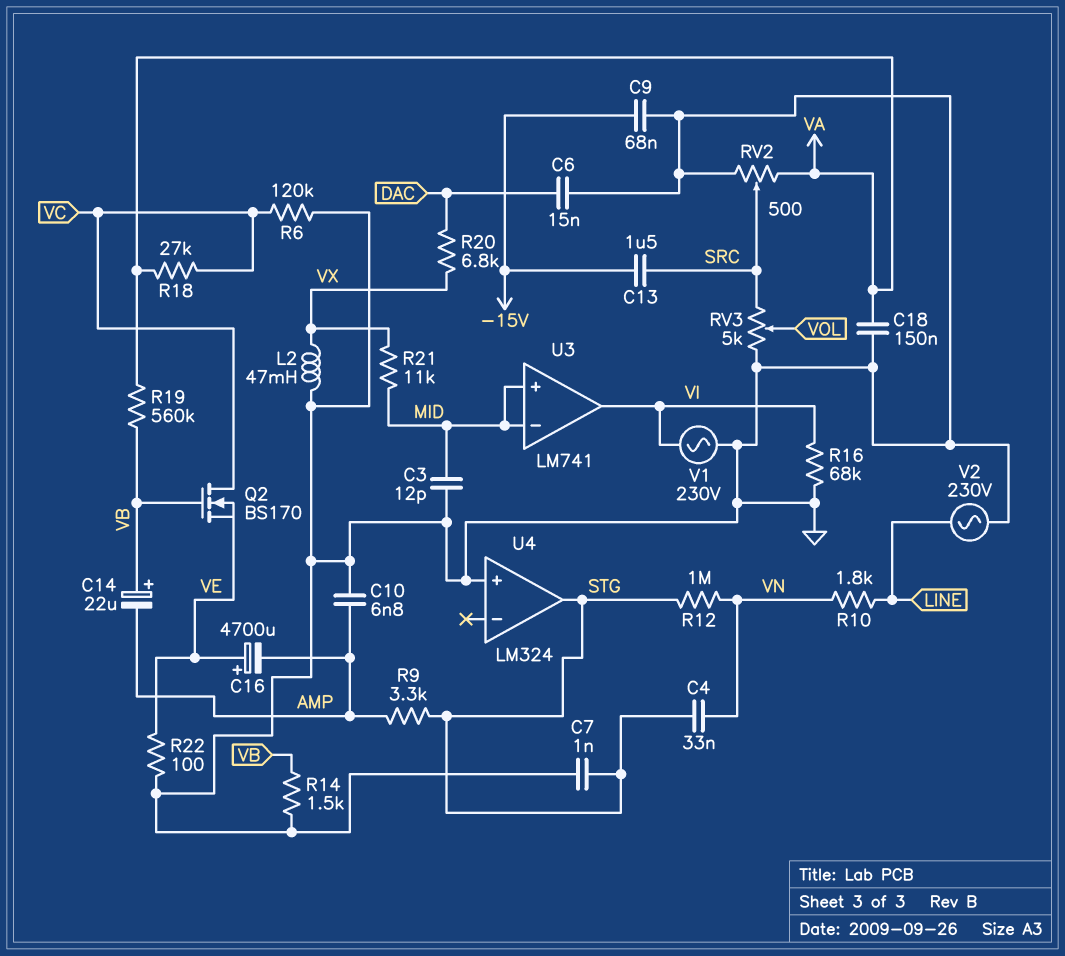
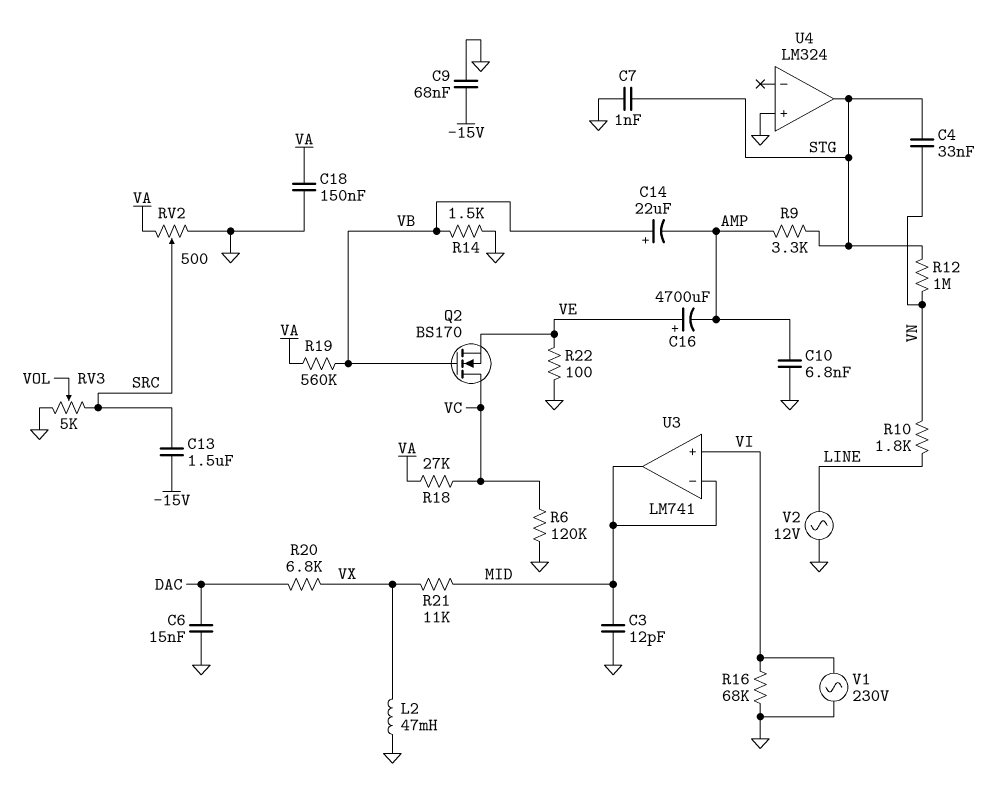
U3 pin in+: MID -> VI
U3 pin out: VI -> MID
V2: AC 230V (GND, LINE) -> AC 12V (GND, LINE)

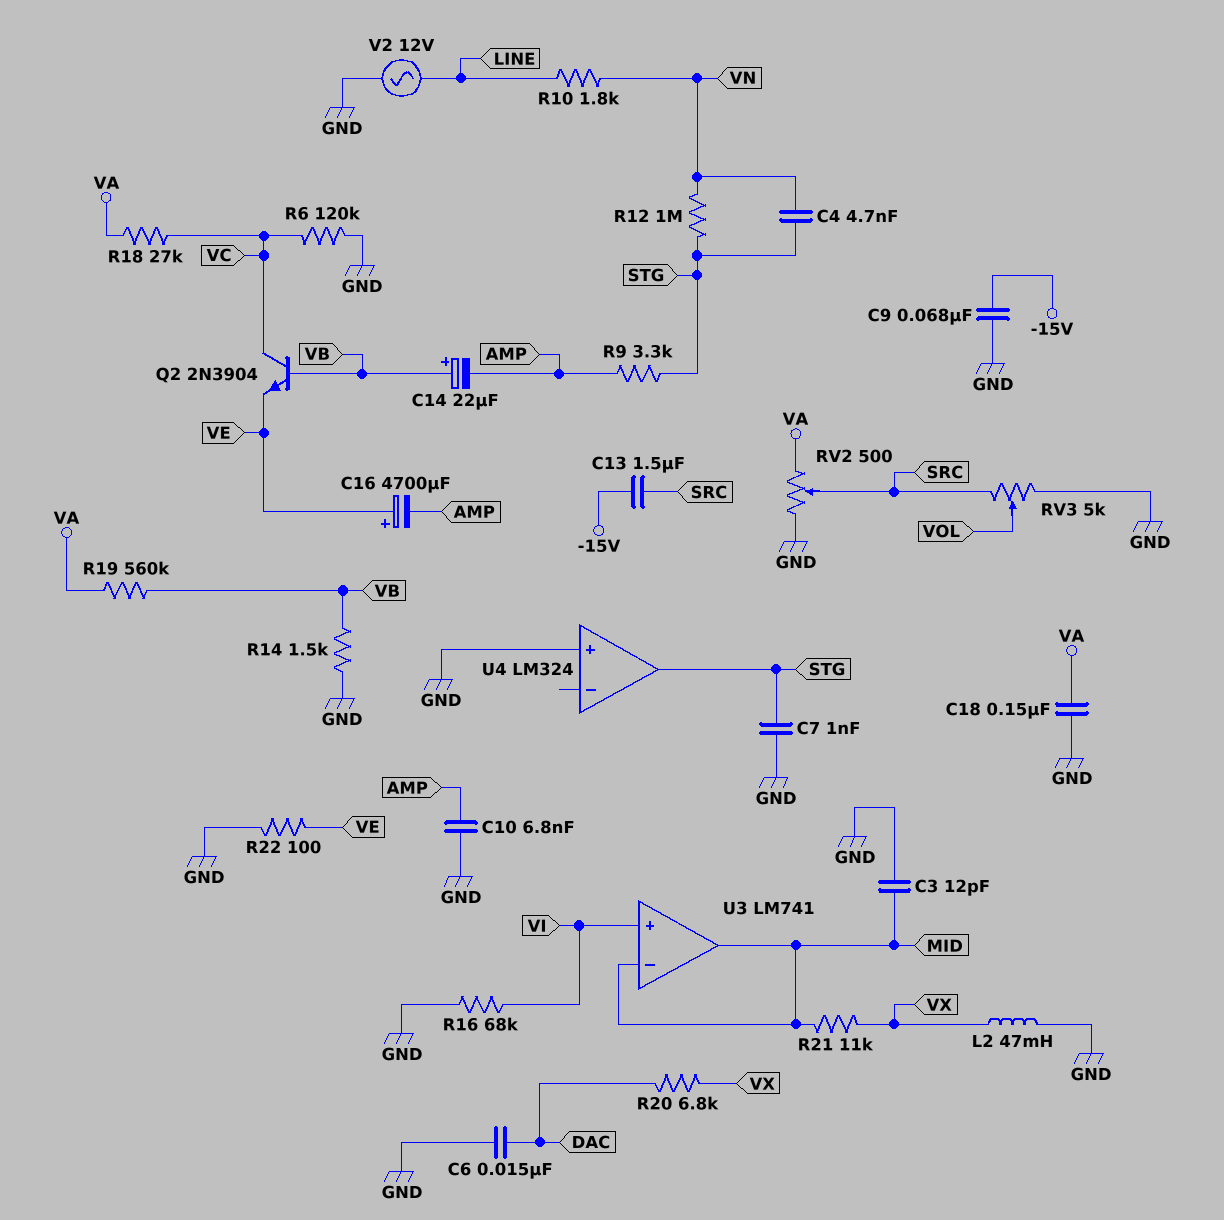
C4: 33nF (STG, VN) -> 4.7nF (STG, VN)
Q2: NMOS BS170 (G VB, D VC, S VE) -> NPN 2N3904 (B VB, C VC, E VE)
V1: AC 230V (GND, VI) -> none

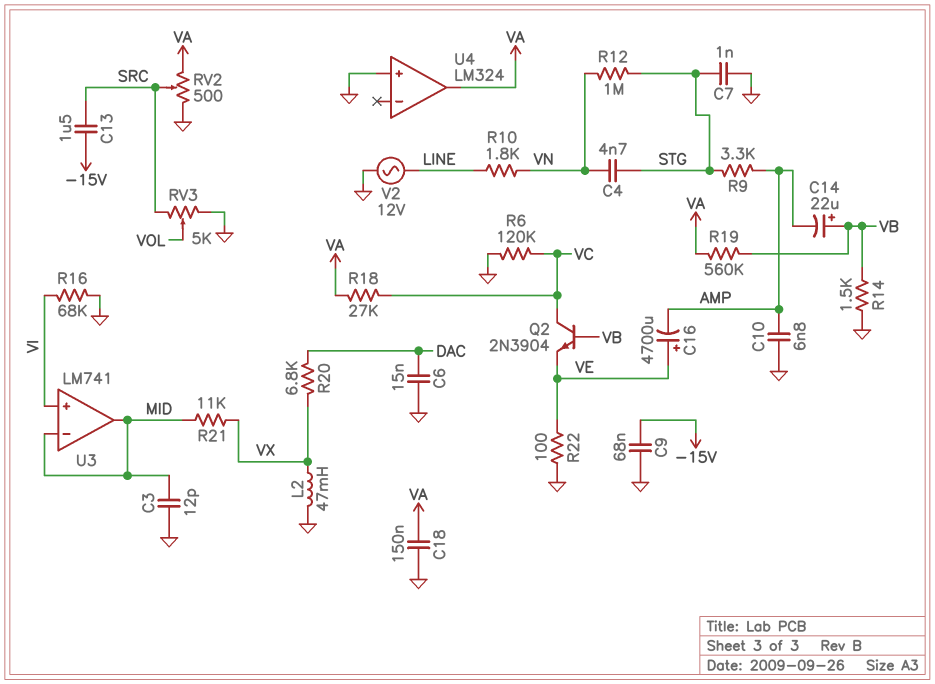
U4 pin out: STG -> VA

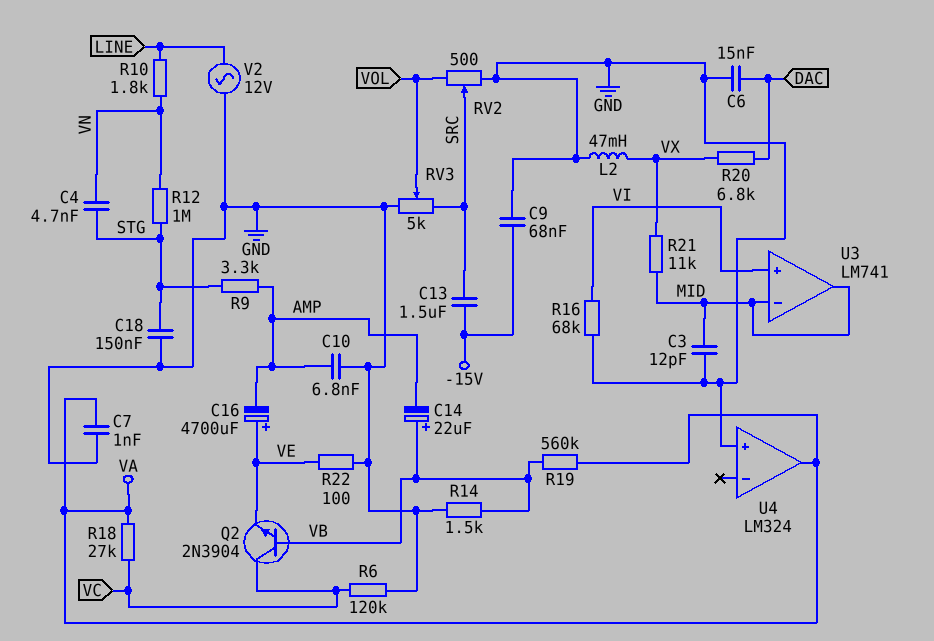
C7: 1nF (GND, STG) -> 1nF (GND, VA)
C18: 150nF (GND, VA) -> 150nF (GND, STG)
RV2: 500 (GND, VA, wiper SRC) -> 500 (GND, VOL, wiper SRC)

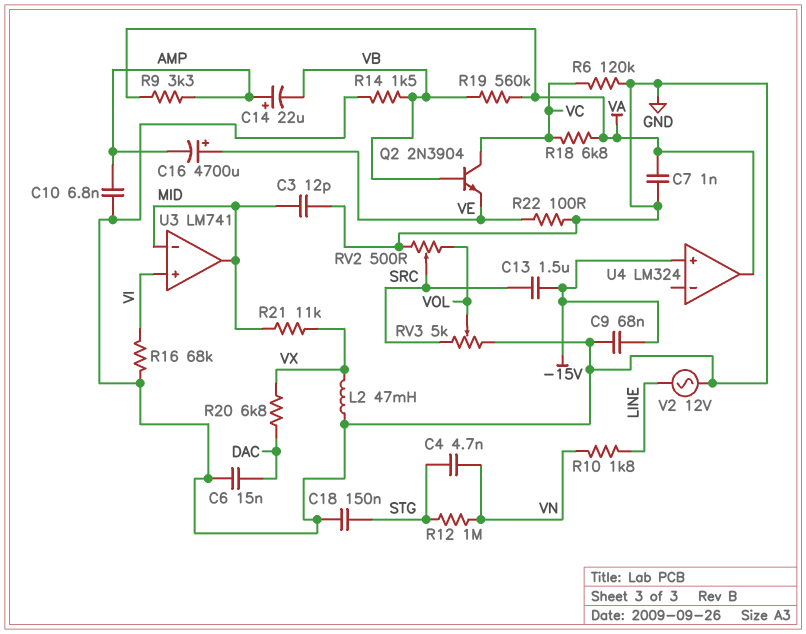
C14: 22uF (plus VB, minus AMP) -> 22uF (plus AMP, minus VB)
R9: 3.3k (AMP, STG) -> 3.3k (AMP, VA)
R18: 27k (VA, VC) -> 6.8k (VA, VC)
U4 pin in+: GND -> -15V

